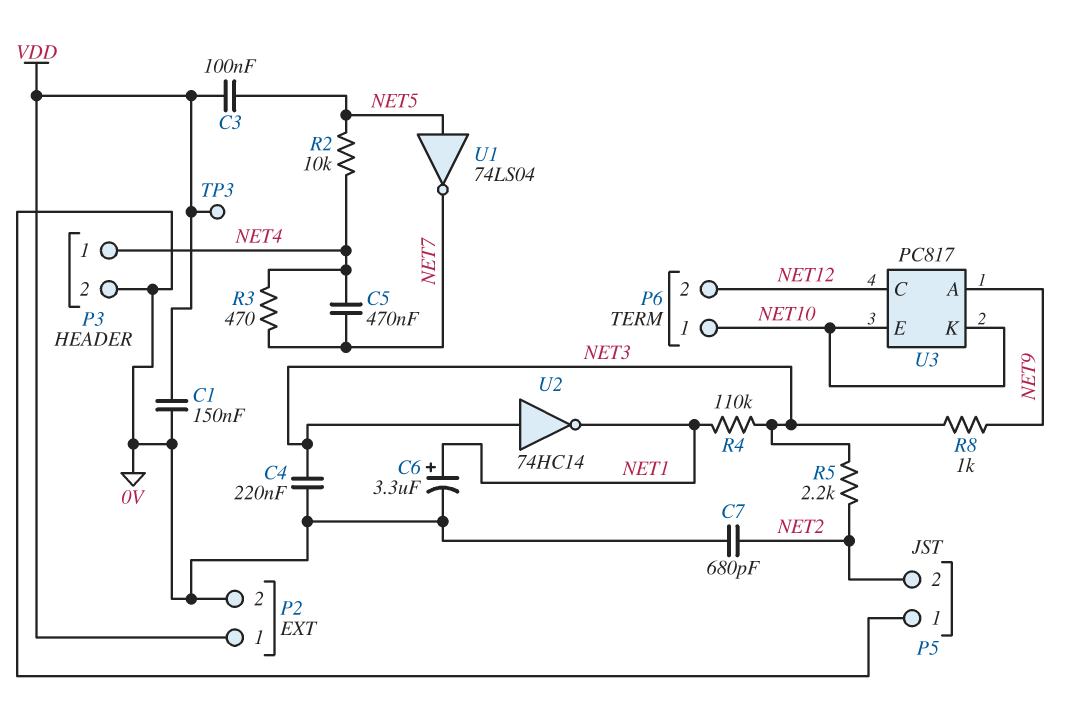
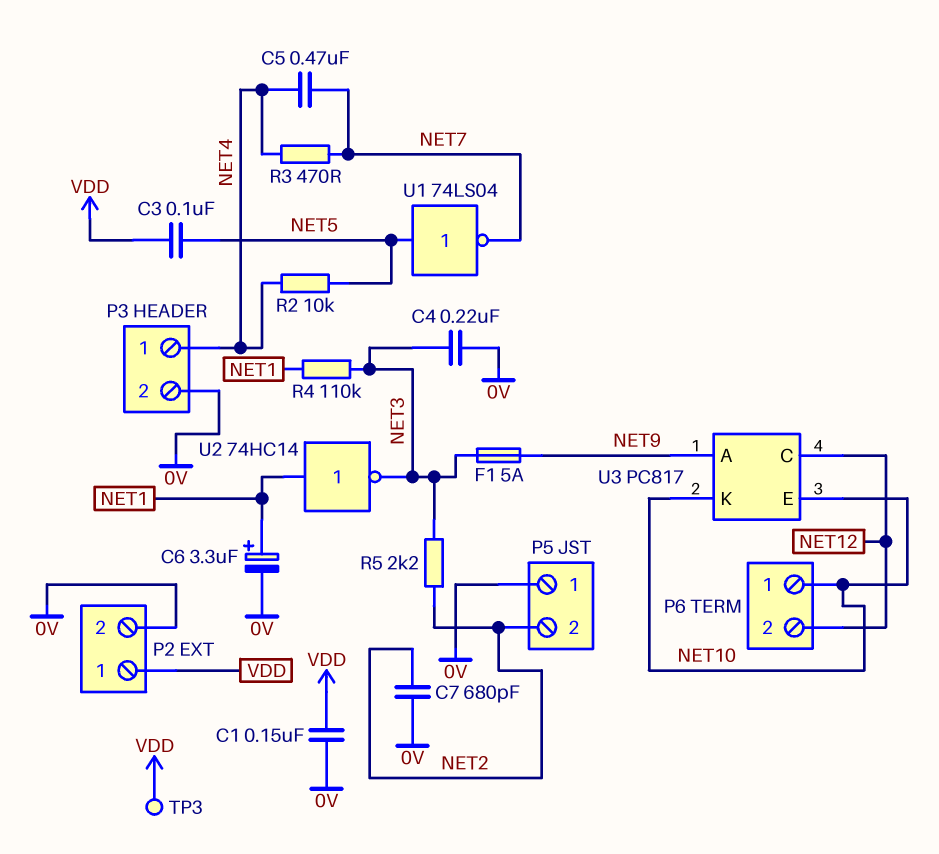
F1: none -> 5A (NET3, NET9)
R8: 1k (NET3, NET9) -> none
U2: NOT 74HC14 (in NET3, out NET1) -> NOT 74HC14 (in NET1, out NET3)

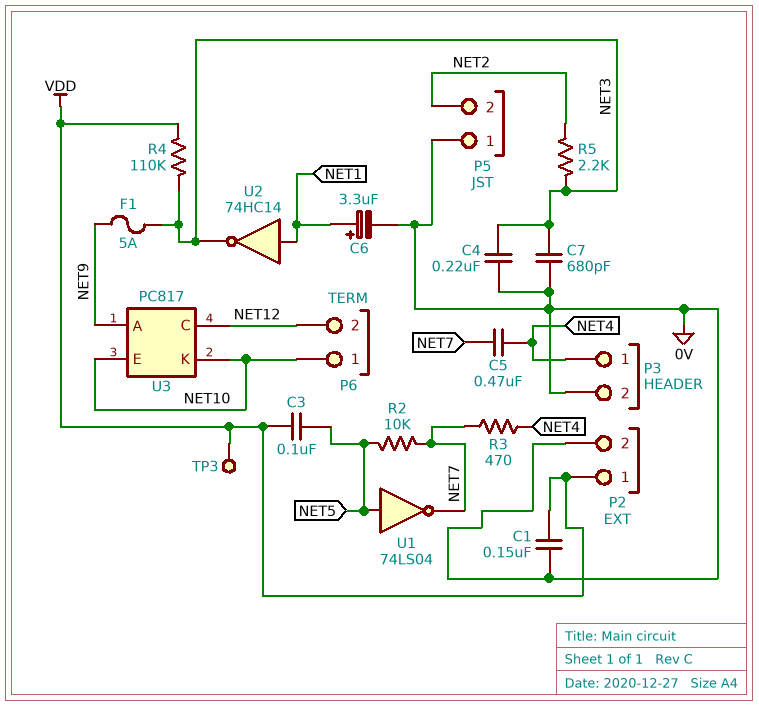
C7: 680pF (0V, NET2) -> 680pF (0V, NET3)
R2: 10k (NET4, NET5) -> 10k (NET5, NET7)
R4: 110k (NET1, NET3) -> 110k (NET3, VDD)

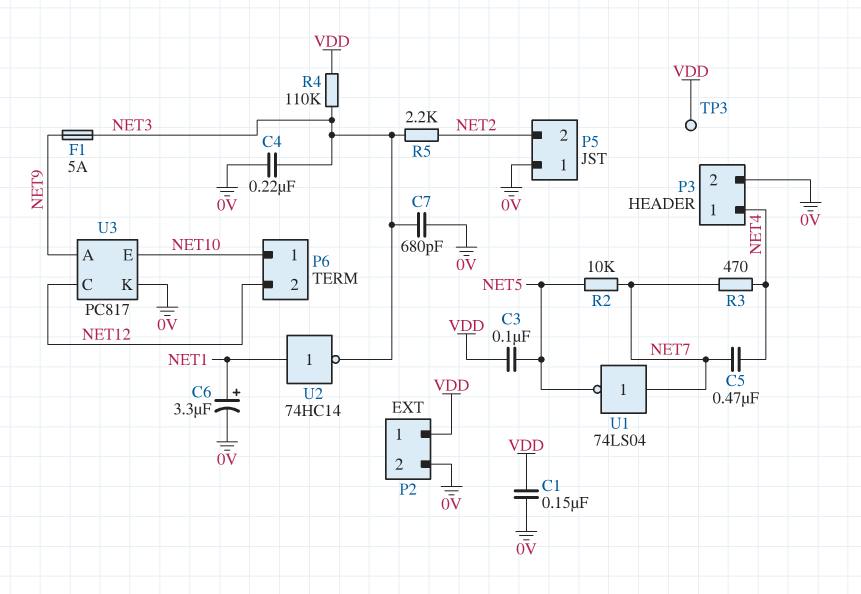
U1: NOT 74LS04 (in NET5, out NET7) -> NOT 74LS04 (in NET7, out NET5)
U3 pin K: NET10 -> 0V

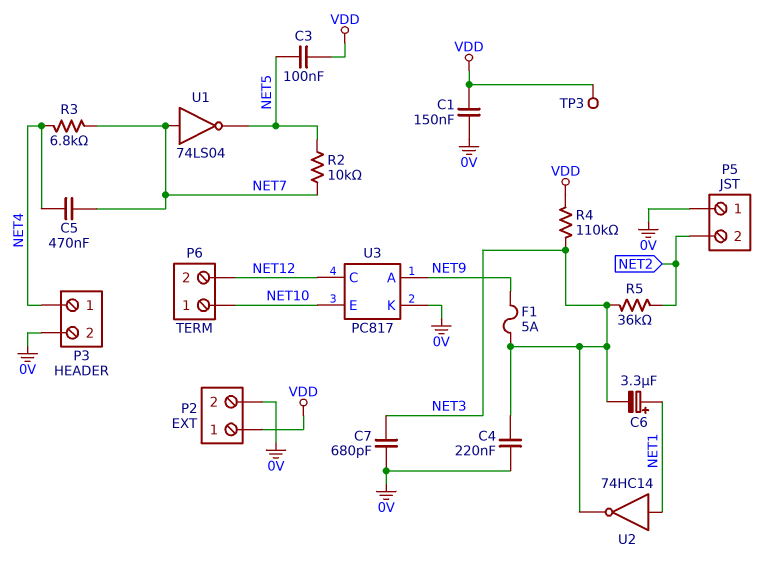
C6: 3.3uF (plus NET1, minus 0V) -> 3.3uF (plus NET1, minus NET3)
R3: 470 (NET4, NET7) -> 6.8k (NET4, NET7)
R5: 2.2k (NET2, NET3) -> 36k (NET2, NET3)

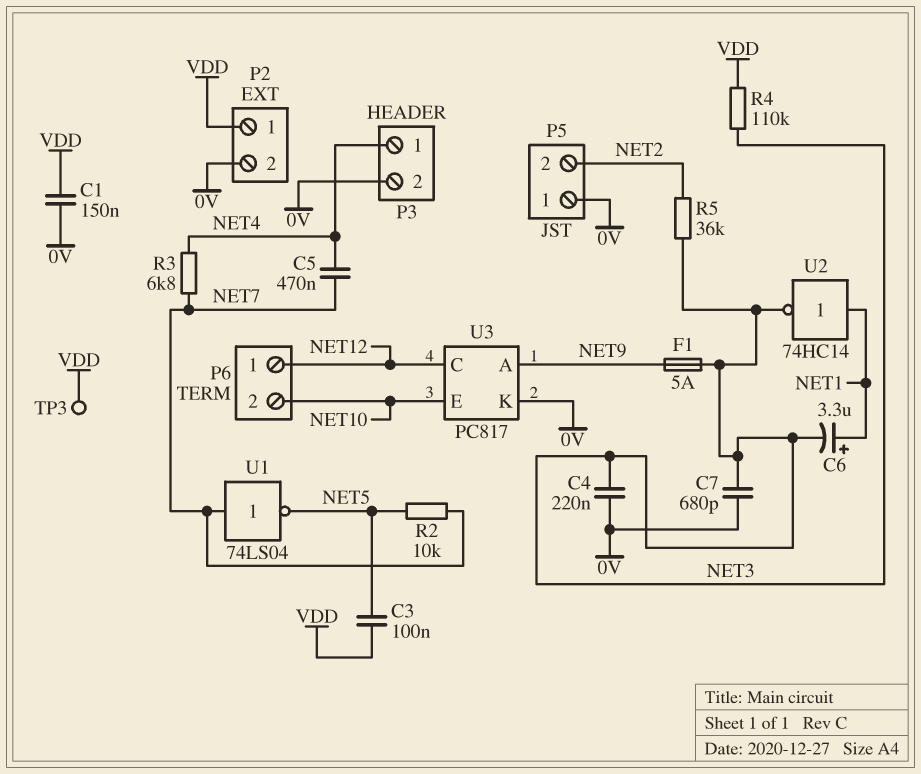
P6 pin 1: NET10 -> NET12
P6 pin 2: NET12 -> NET10

